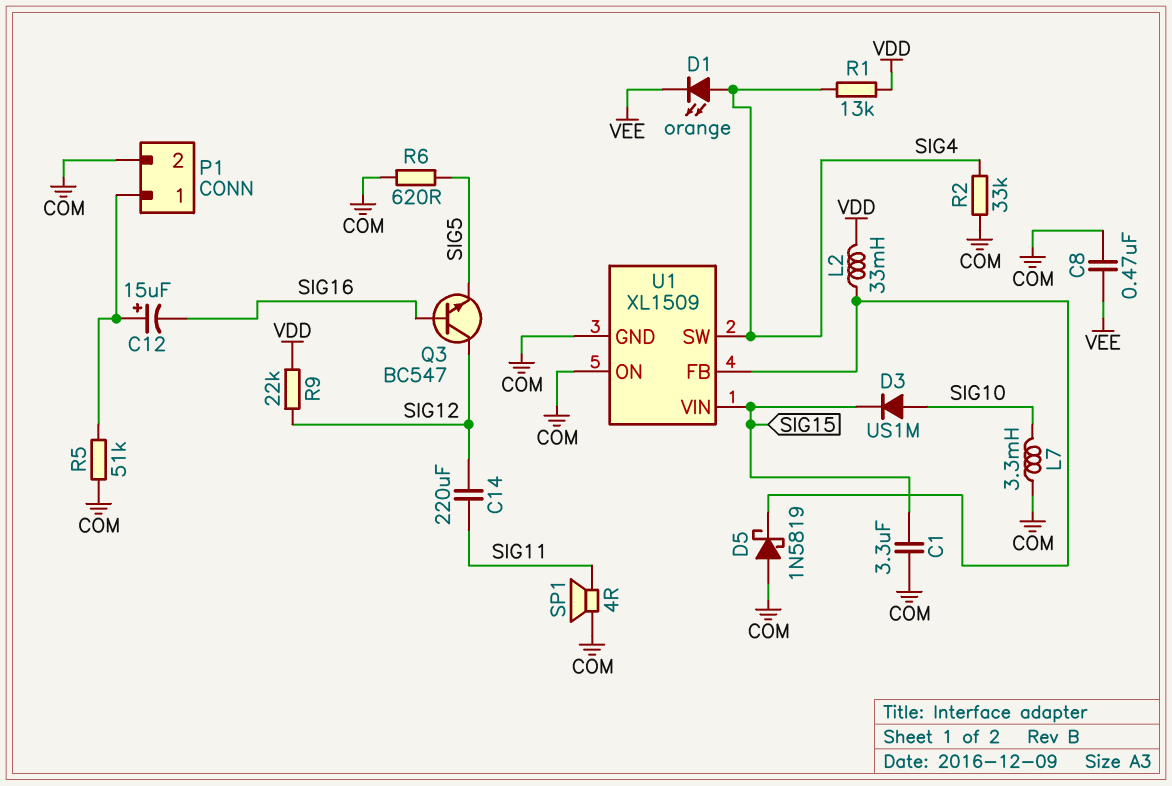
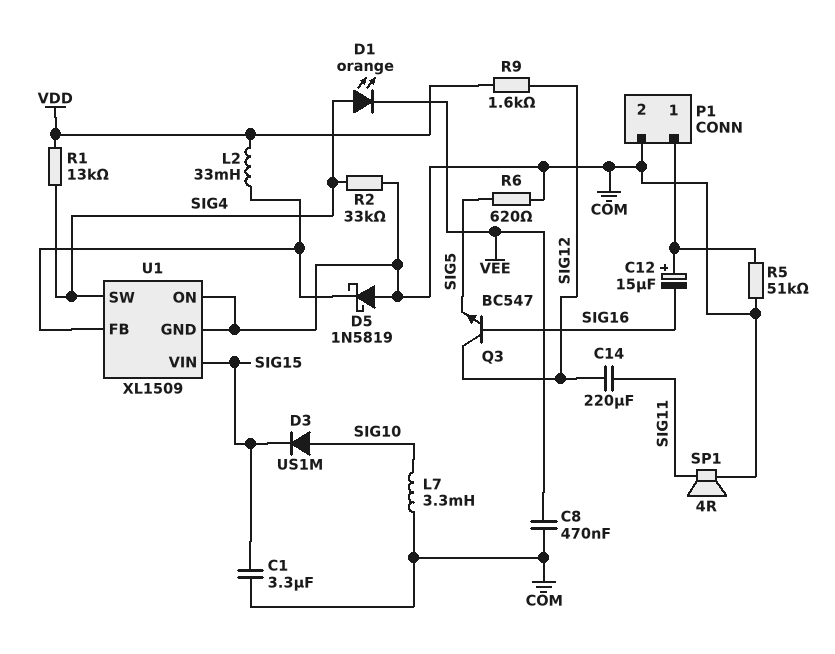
R9: 22k (SIG12, VDD) -> 1.6k (SIG12, VDD)

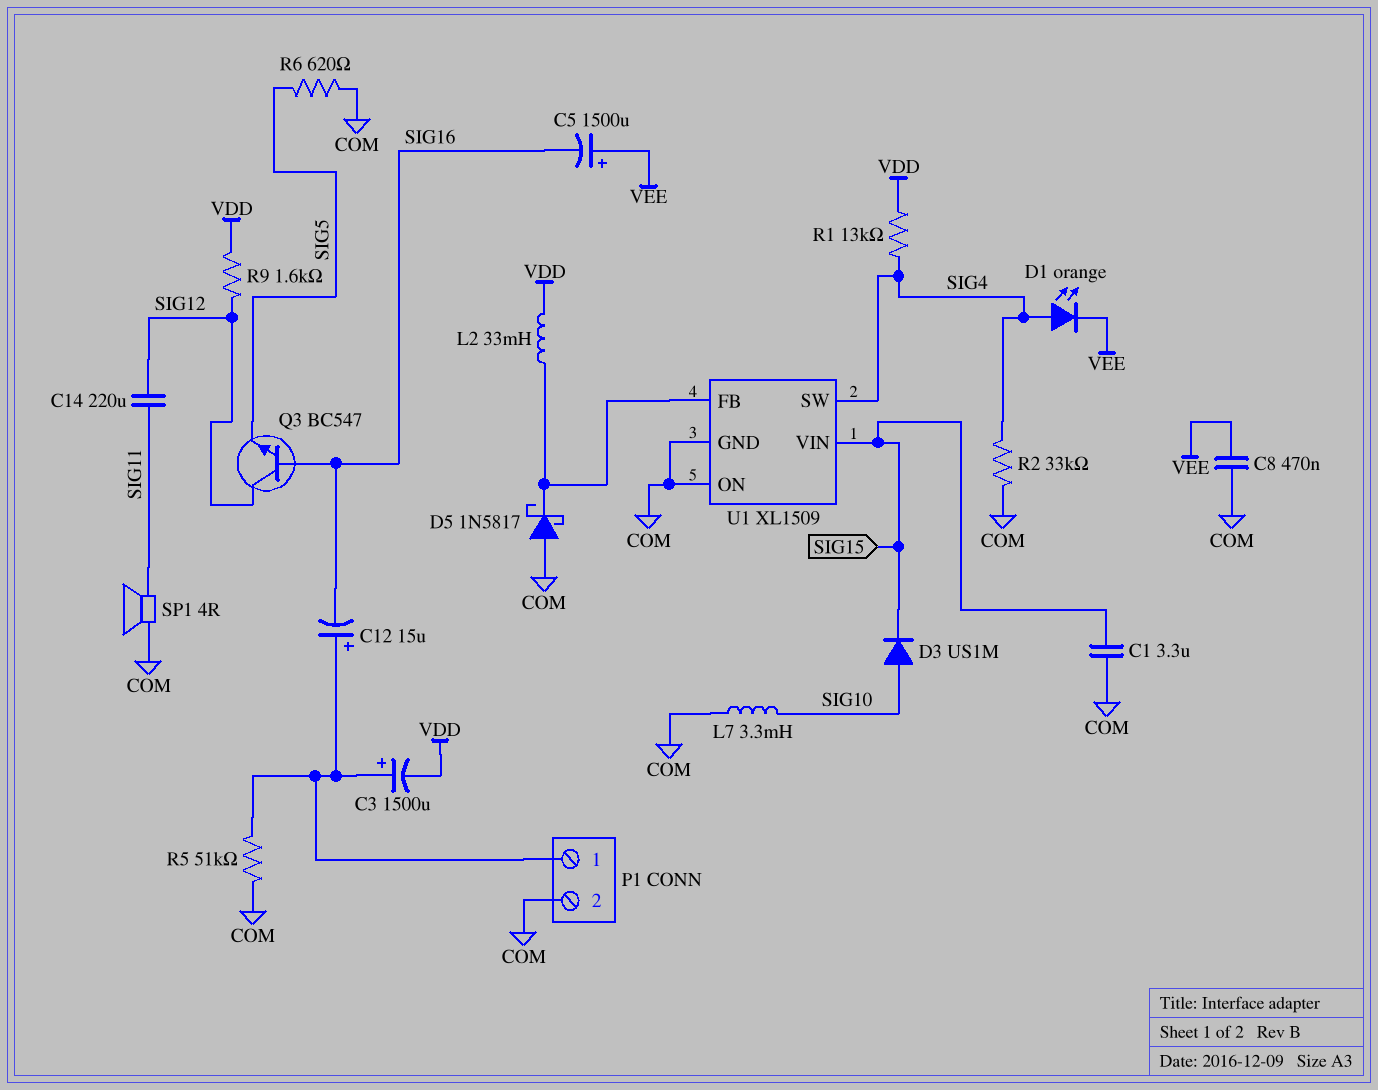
C3: none -> 1500uF (plus P1/1, minus VDD)
C5: none -> 1500uF (plus VEE, minus SIG16)
D5: schottky 1N5819 (A COM, K U1/FB) -> schottky 1N5817 (A COM, K U1/FB)

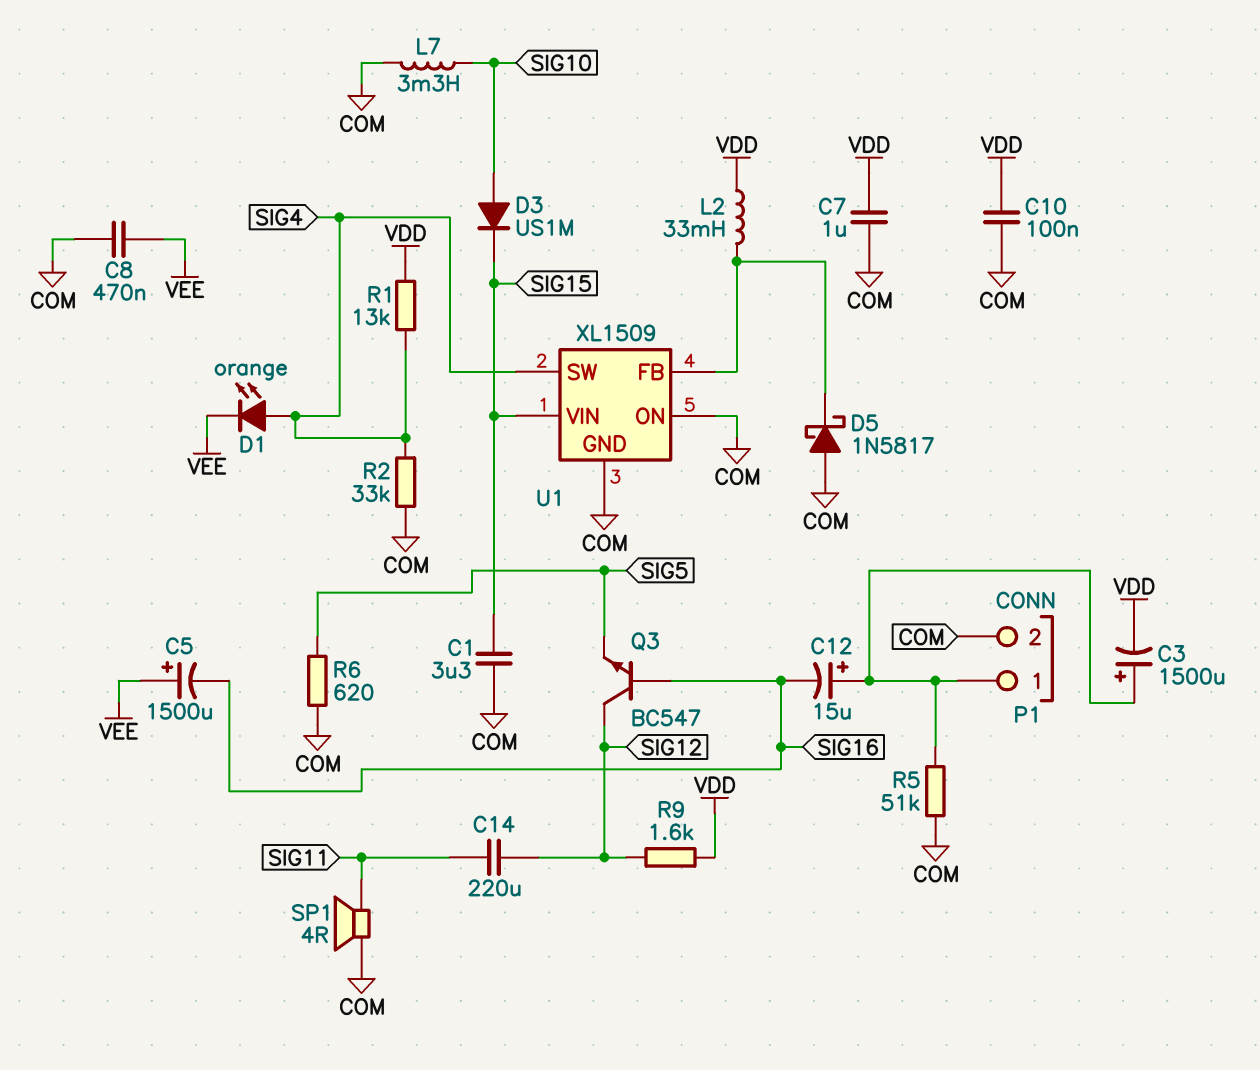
C7: none -> 1uF (COM, VDD)
C10: none -> 100nF (COM, VDD)

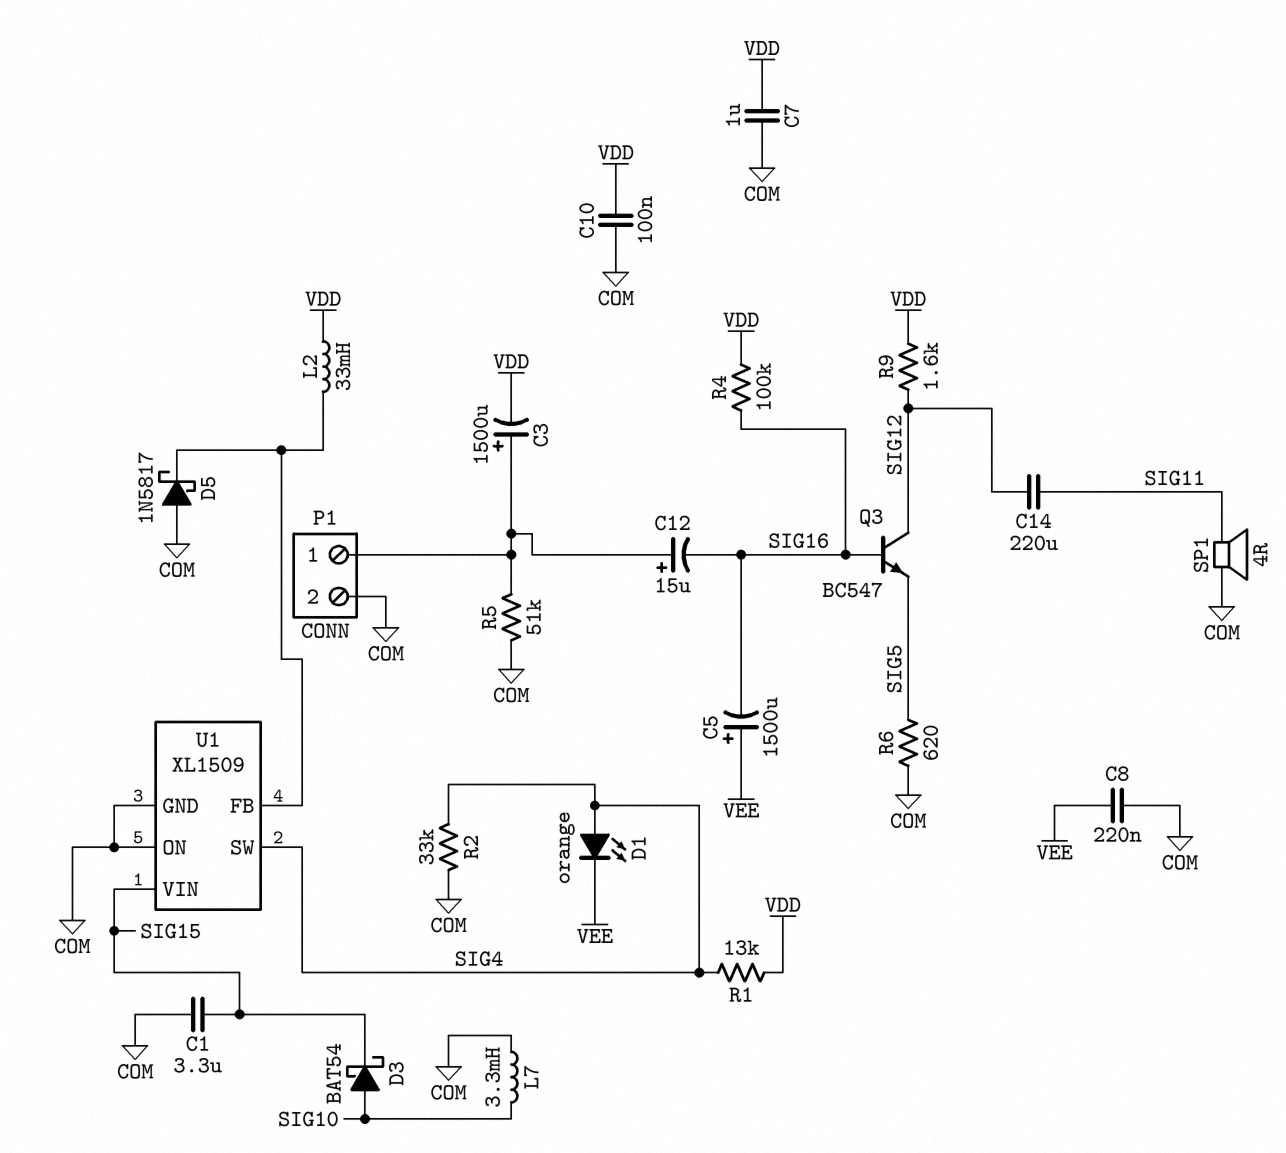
C8: 470nF (COM, VEE) -> 220nF (COM, VEE)
D3: diode US1M (A SIG10, K SIG15) -> schottky BAT54 (A SIG10, K SIG15)
R4: none -> 100k (SIG16, VDD)

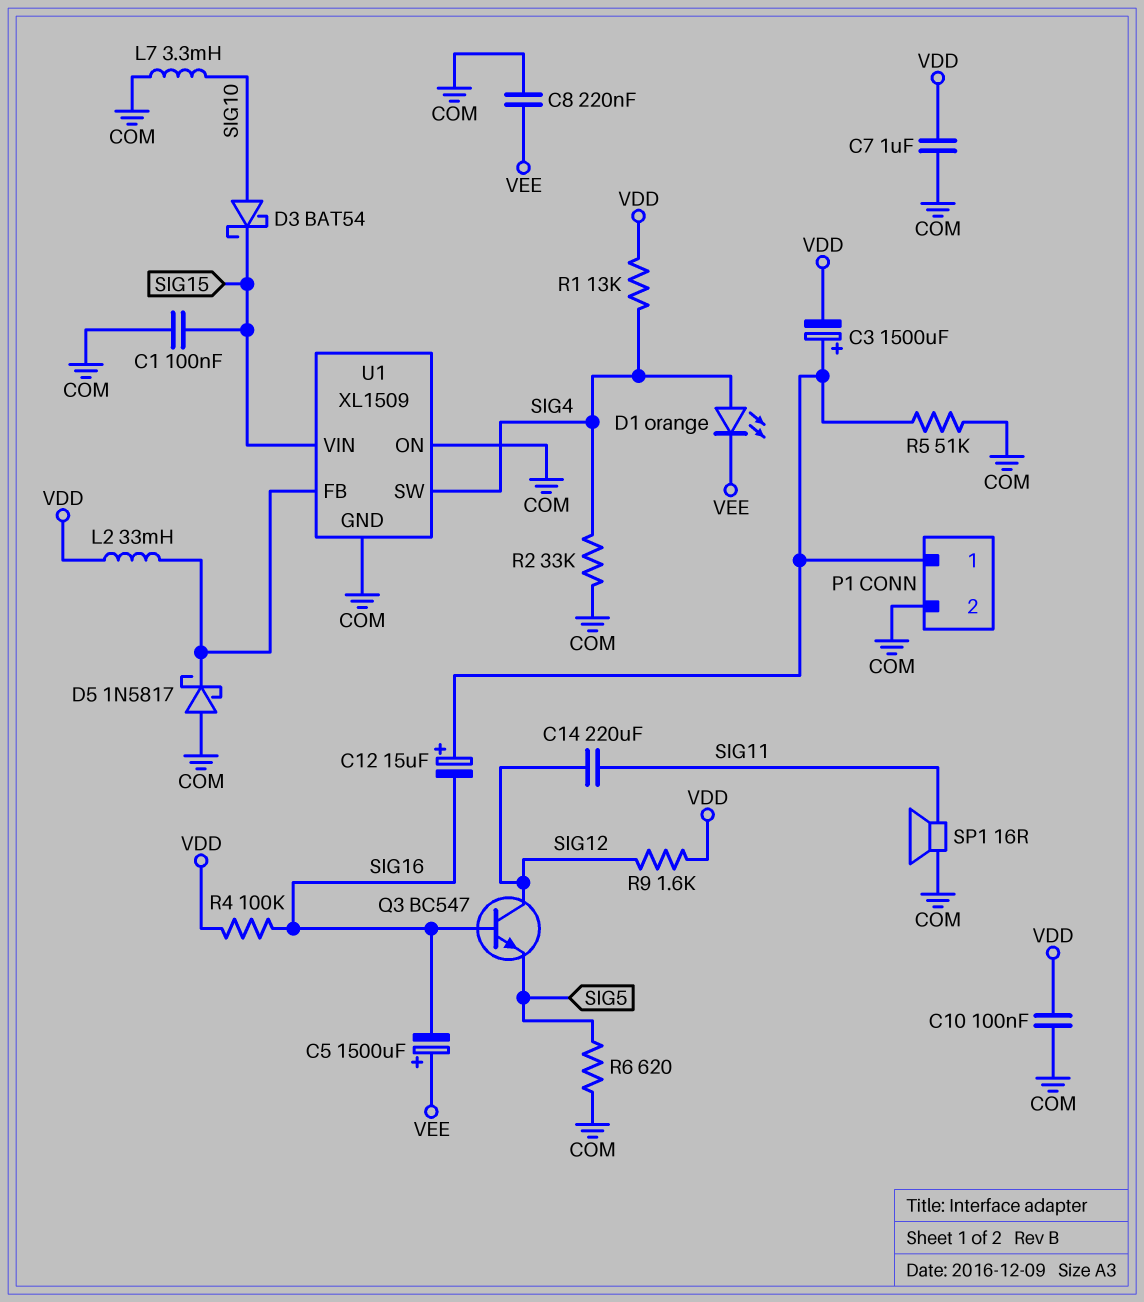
C1: 3.3uF (COM, SIG15) -> 100nF (COM, SIG15)
SP1: speaker 4R (COM, SIG11) -> speaker 16R (COM, SIG11)

